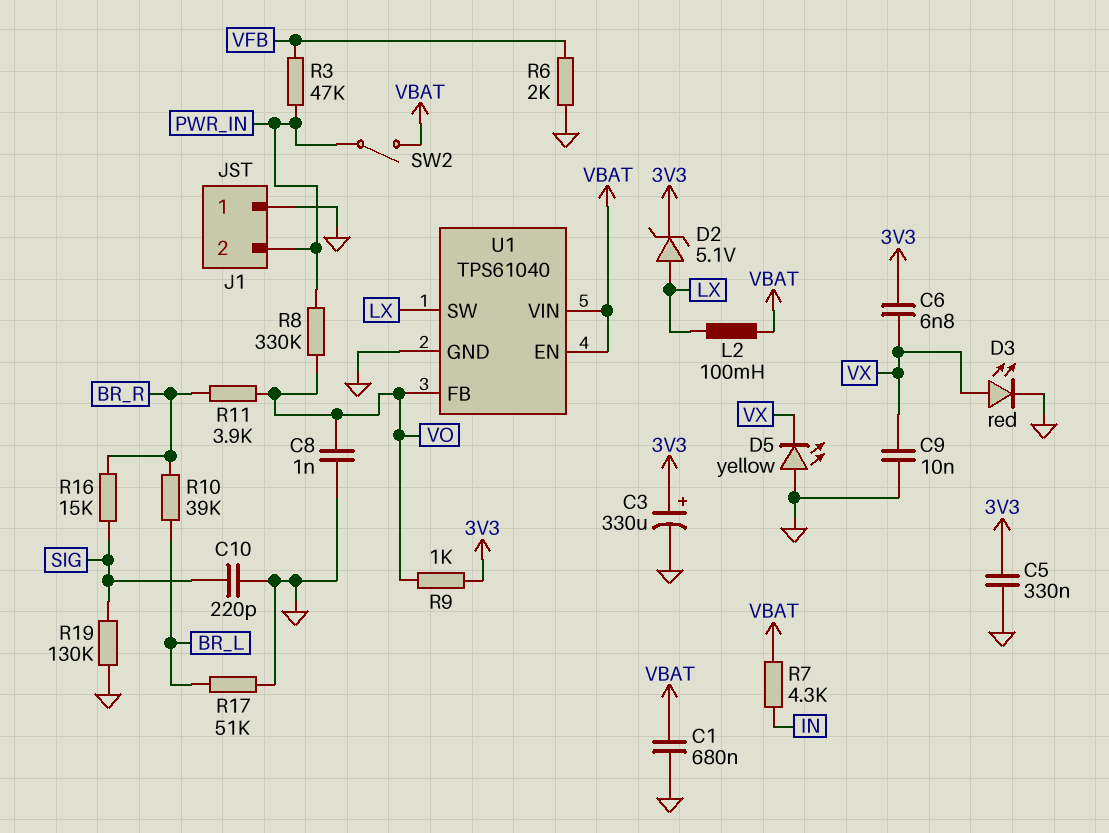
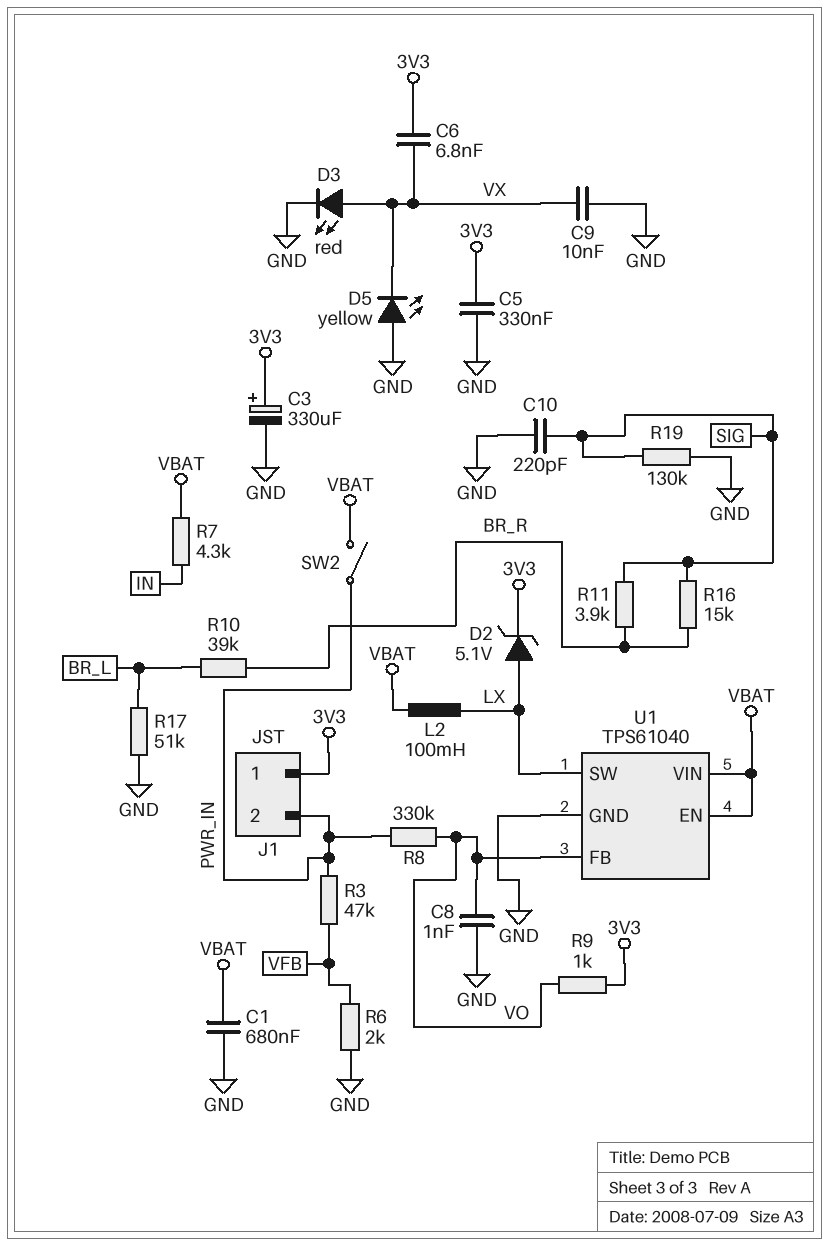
J1 pin 1: GND -> 3V3
R11: 3.9k (BR_R, VO) -> 3.9k (BR_R, SIG)

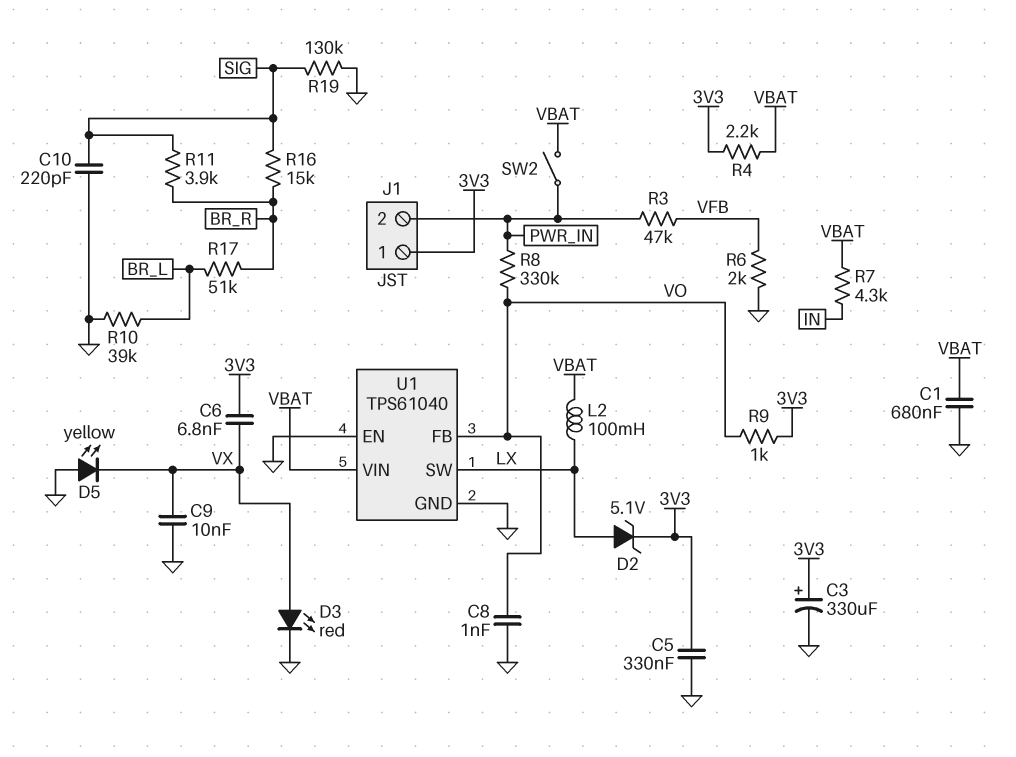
R4: none -> 2.2k (3V3, VBAT)
R10: 39k (BR_L, BR_R) -> 39k (BR_L, GND)
R17: 51k (BR_L, GND) -> 51k (BR_L, BR_R)
U1 pin EN: VBAT -> GND

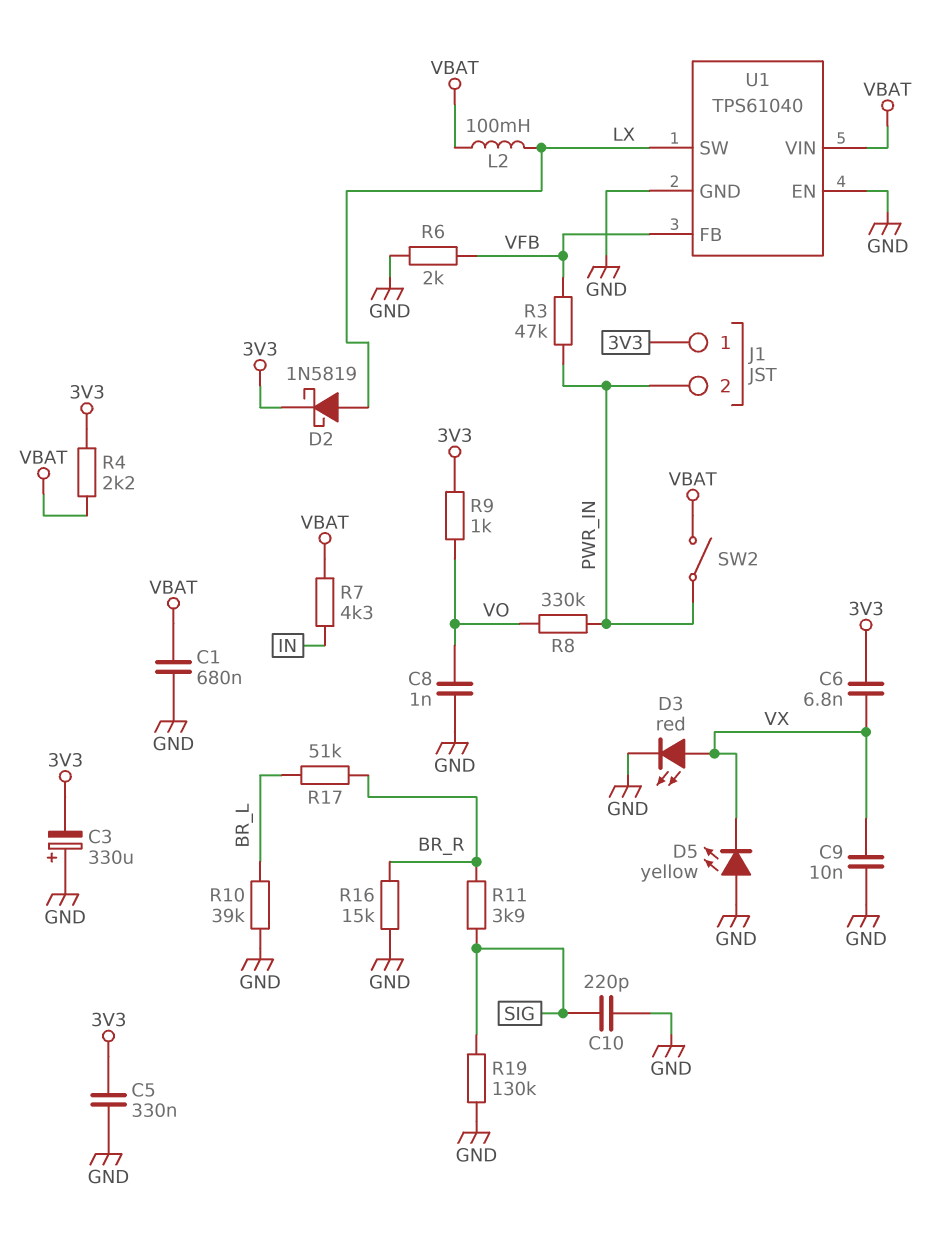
C3: 330uF (plus 3V3, minus GND) -> 330uF (plus GND, minus 3V3)
D2: zener 5.1V (A LX, K 3V3) -> schottky 1N5819 (A LX, K 3V3)
R16: 15k (BR_R, SIG) -> 15k (BR_R, GND)
U1 pin FB: VO -> VFB

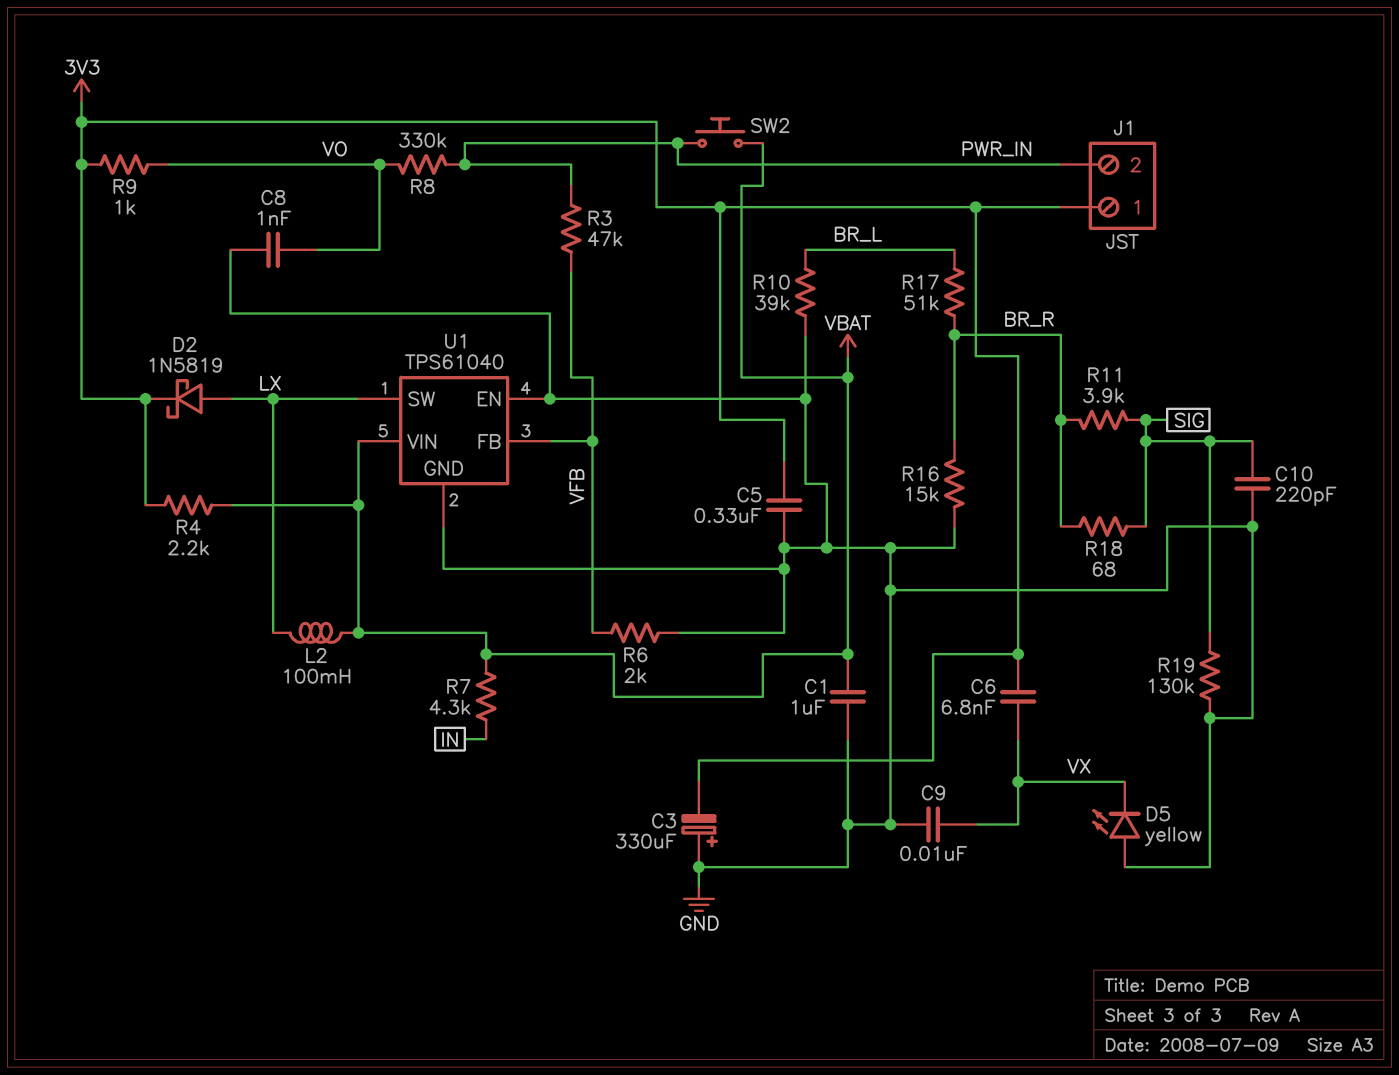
C1: 680nF (GND, VBAT) -> 1uF (GND, VBAT)
D3: LED red (A VX, K GND) -> none
R18: none -> 68 (BR_R, SIG)
SW2: switch (PWR_IN, VBAT) -> button (PWR_IN, VBAT)

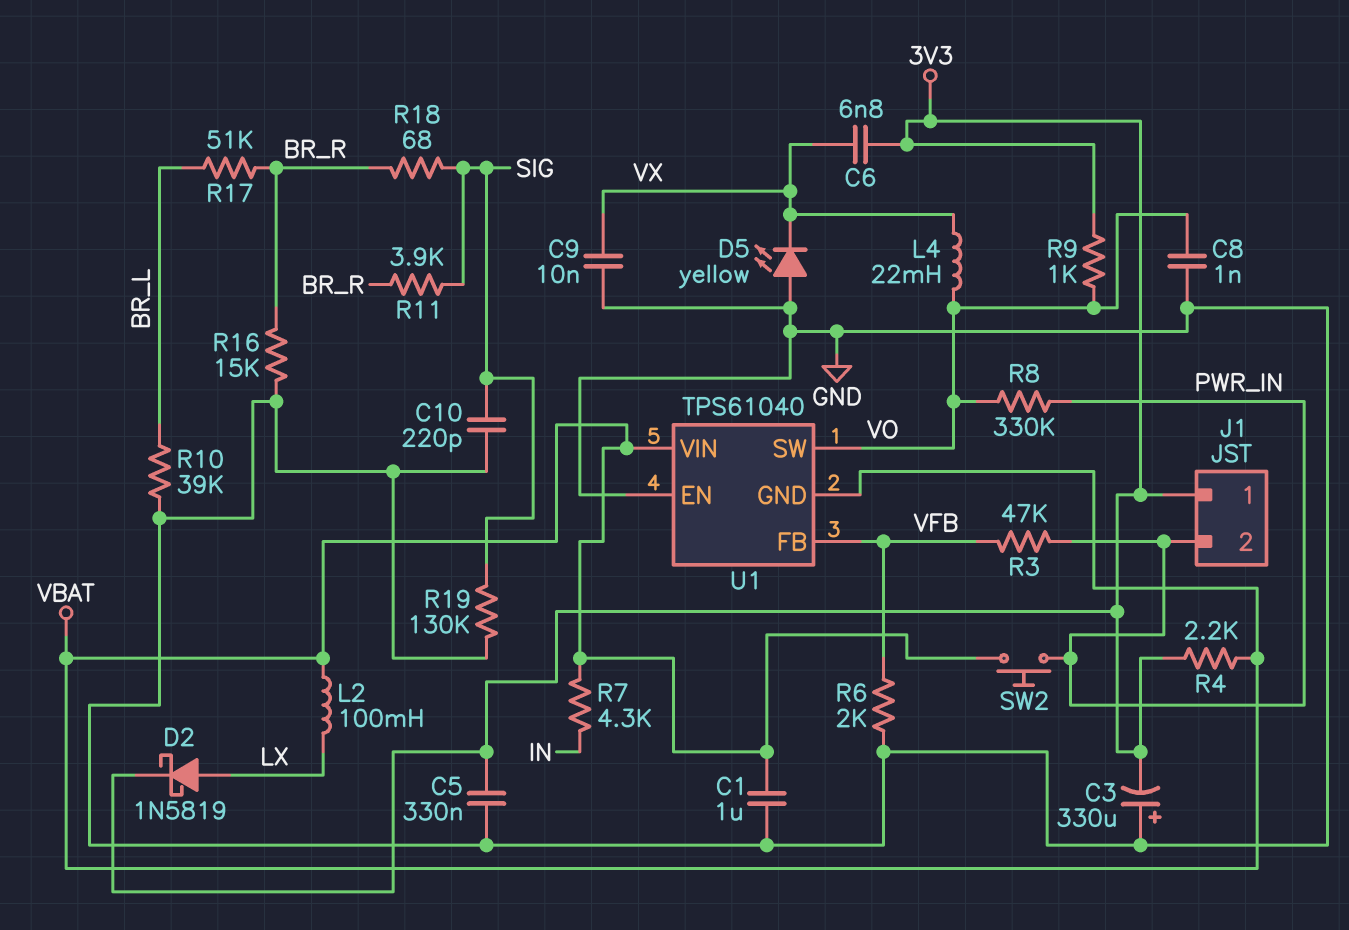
L4: none -> 22mH (VO, VX)
U1 pin GND: GND -> VBAT
U1 pin SW: LX -> VO

